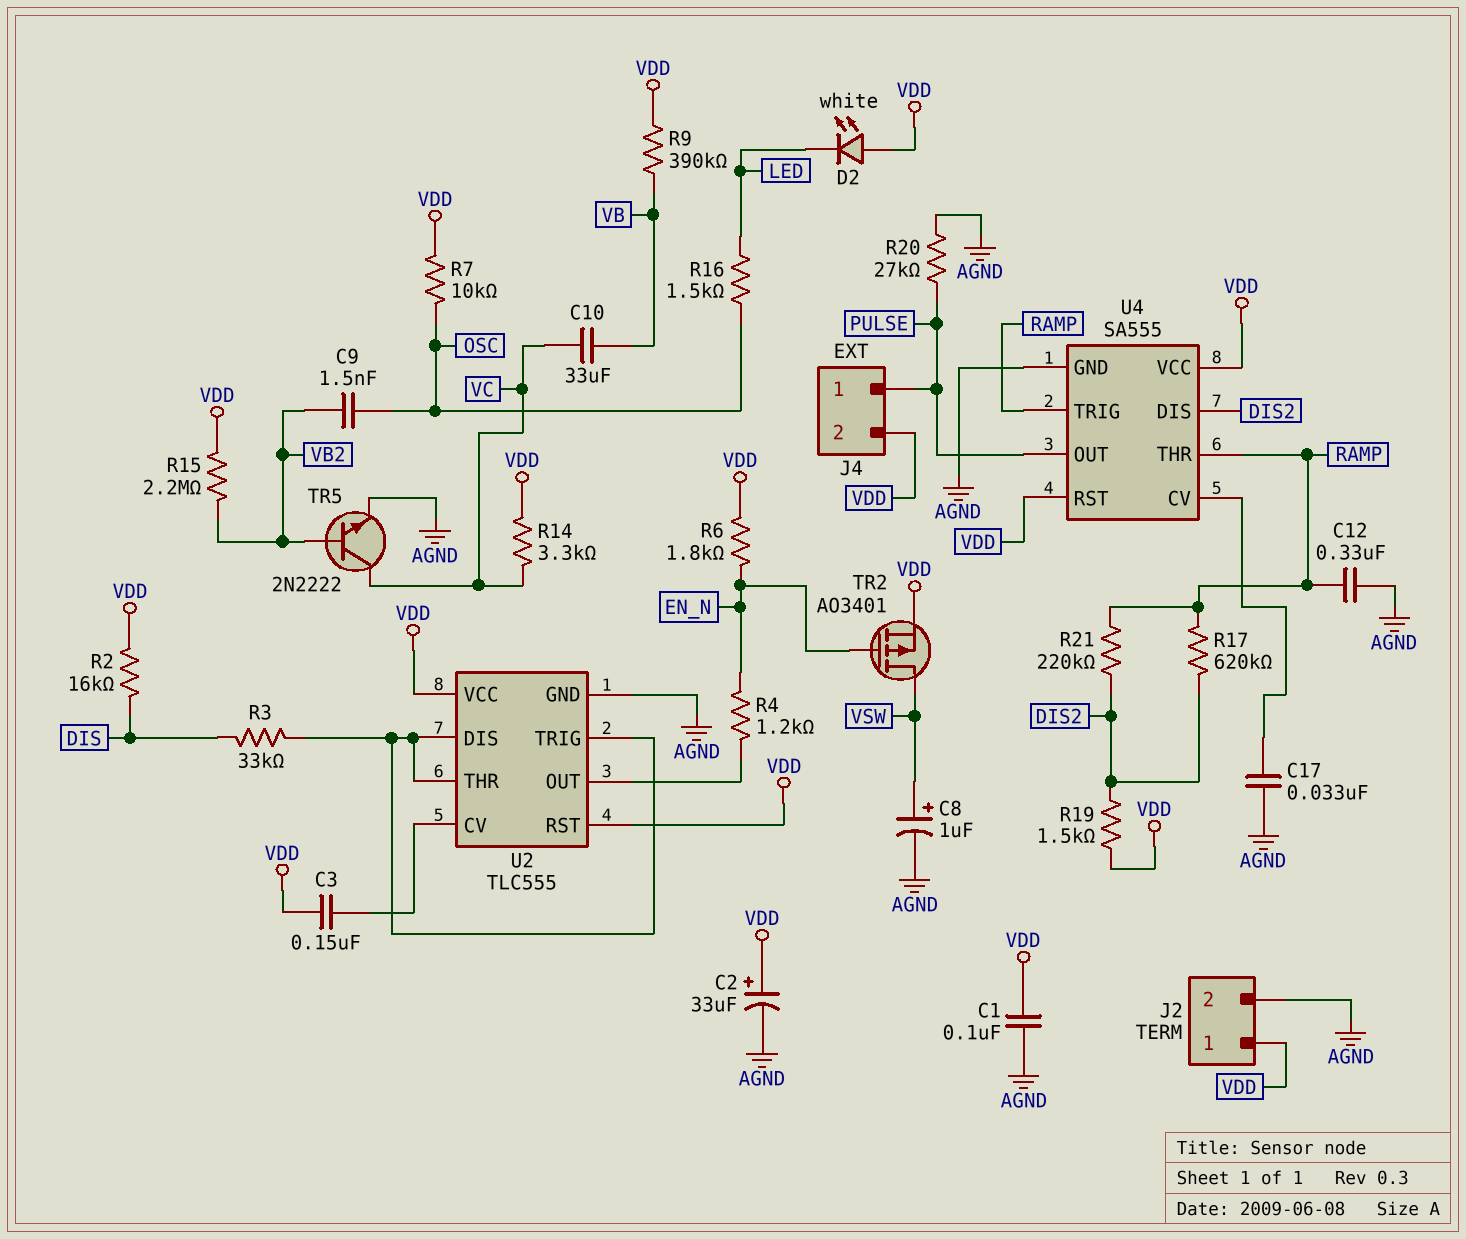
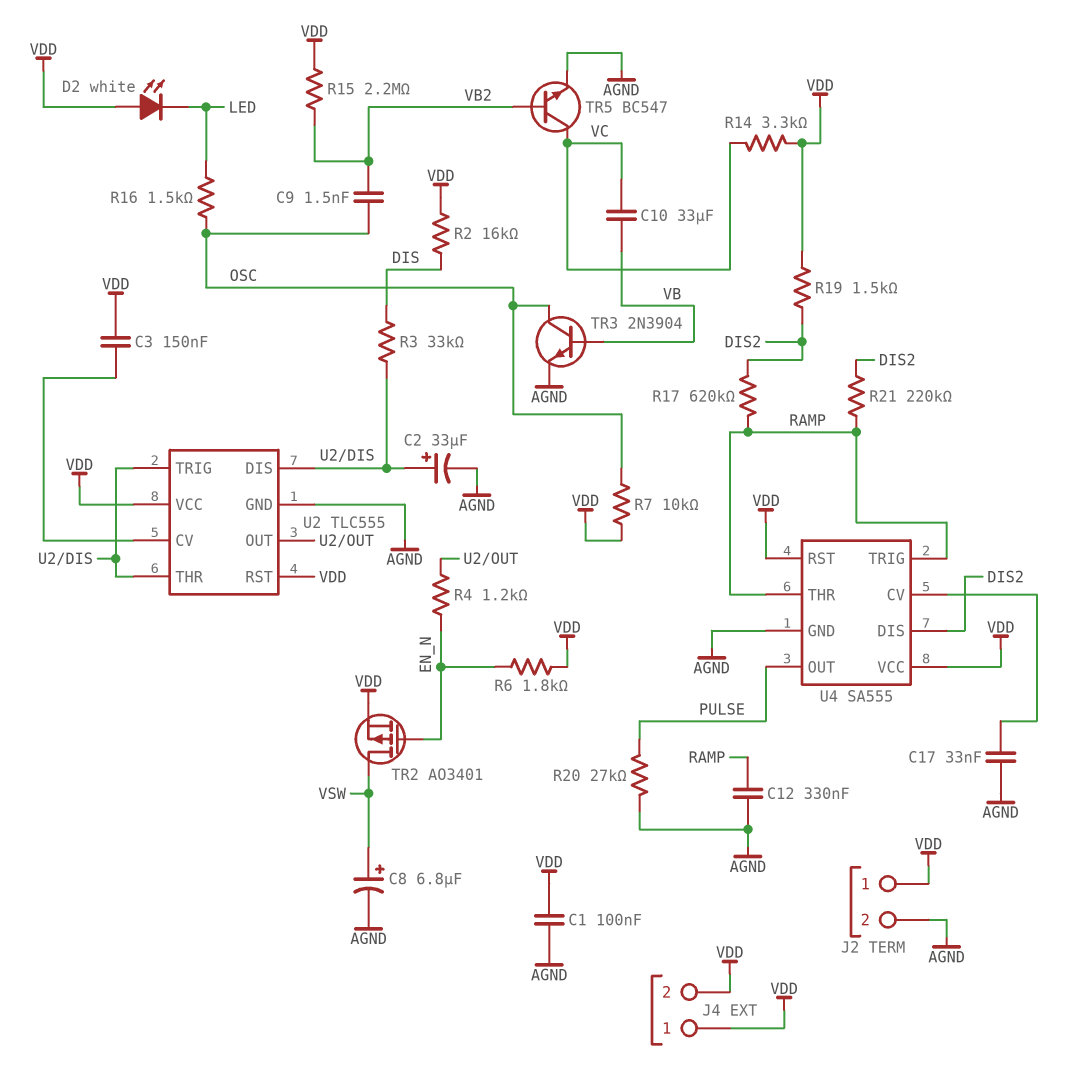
C2: 33uF (plus VDD, minus AGND) -> 33uF (plus U2/DIS, minus AGND)
C8: 1uF (plus VSW, minus AGND) -> 6.8uF (plus VSW, minus AGND)
J4 pin 1: PULSE -> VDD
R9: 390k (VB, VDD) -> none
TR3: none -> NPN 2N3904 (B VB, C OSC, E AGND)
TR5: NPN 2N2222 (B VB2, C VC, E AGND) -> NPN BC547 (B VB2, C VC, E AGND)

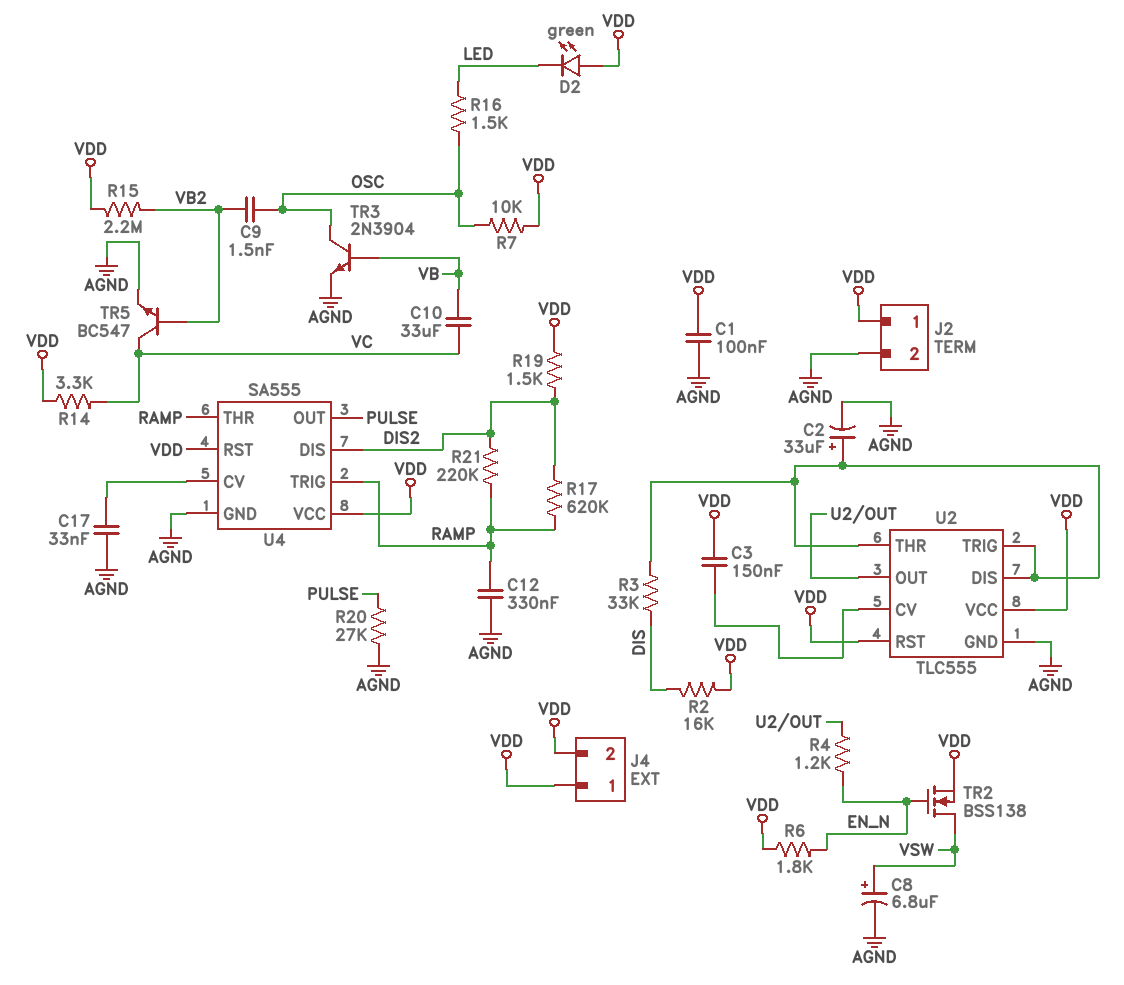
D2: LED white (A VDD, K LED) -> LED green (A VDD, K LED)
TR2: PMOS AO3401 (G EN_N, D VSW, S VDD) -> NMOS BSS138 (G EN_N, D VSW, S VDD)

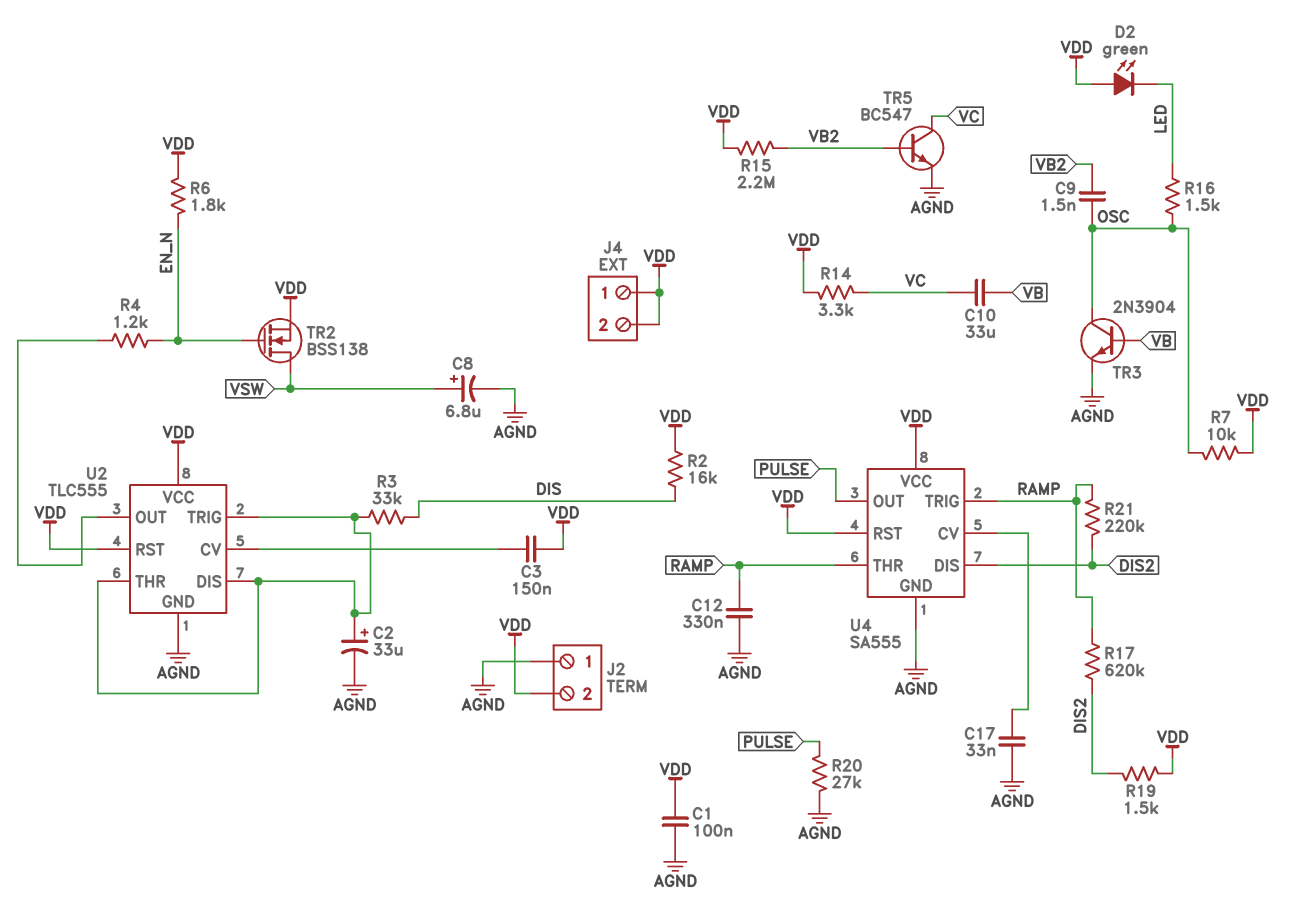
J2 pin 1: VDD -> AGND
J2 pin 2: AGND -> VDD

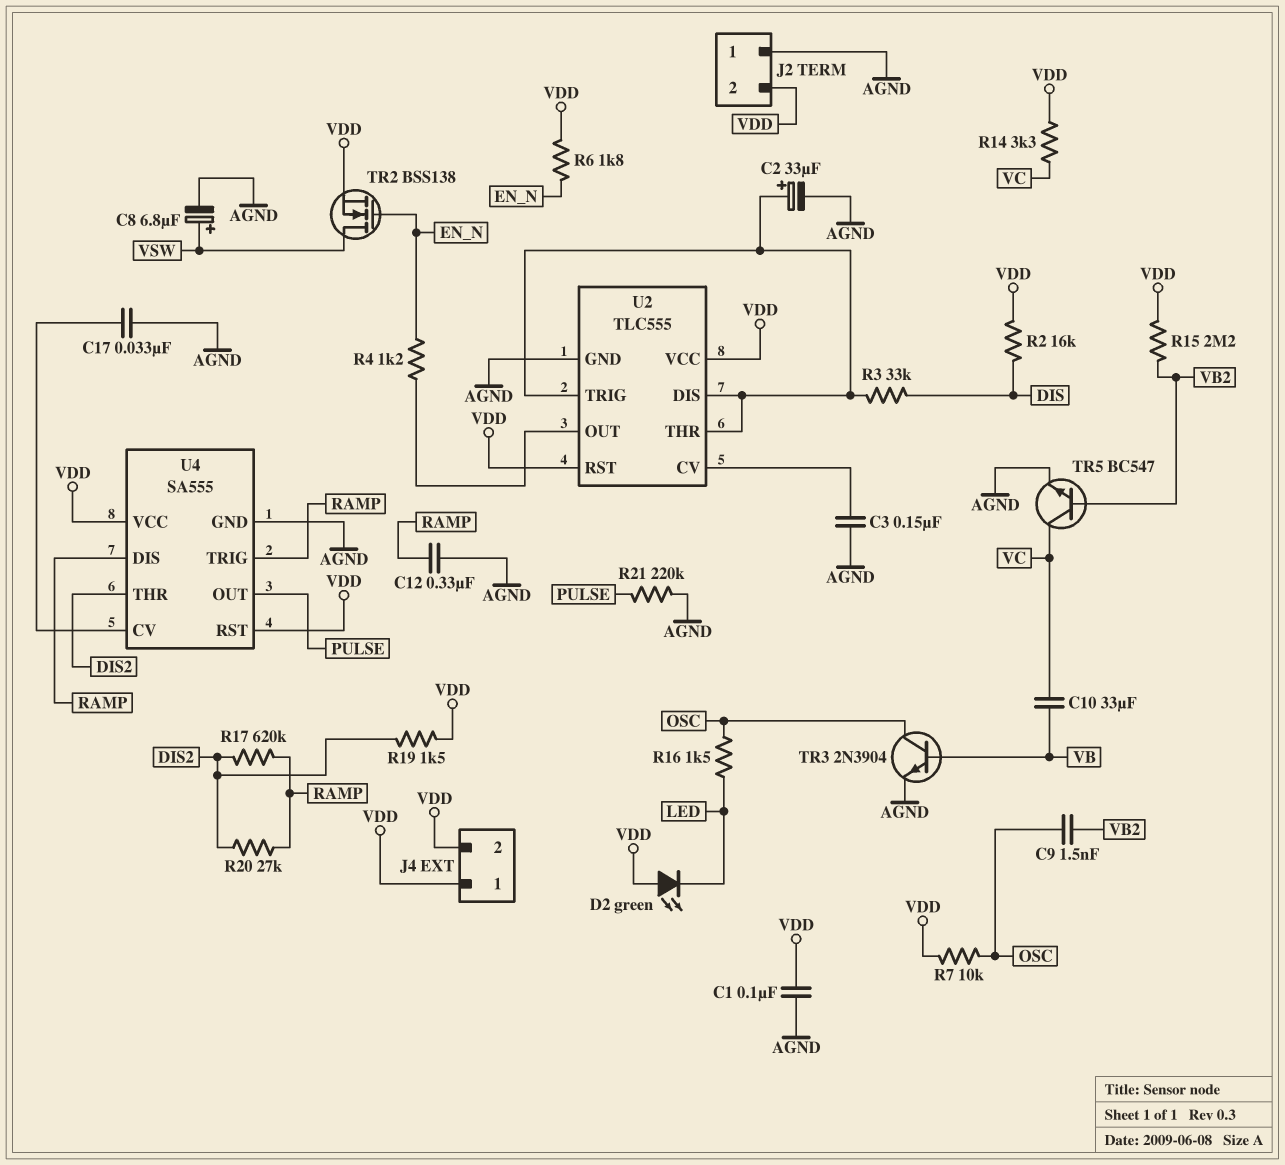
C3: 150nF (U2/CV, VDD) -> 150nF (AGND, U2/CV)
R20: 27k (AGND, PULSE) -> 27k (DIS2, RAMP)
R21: 220k (DIS2, RAMP) -> 220k (AGND, PULSE)
U4 pin DIS: DIS2 -> RAMP
U4 pin THR: RAMP -> DIS2

